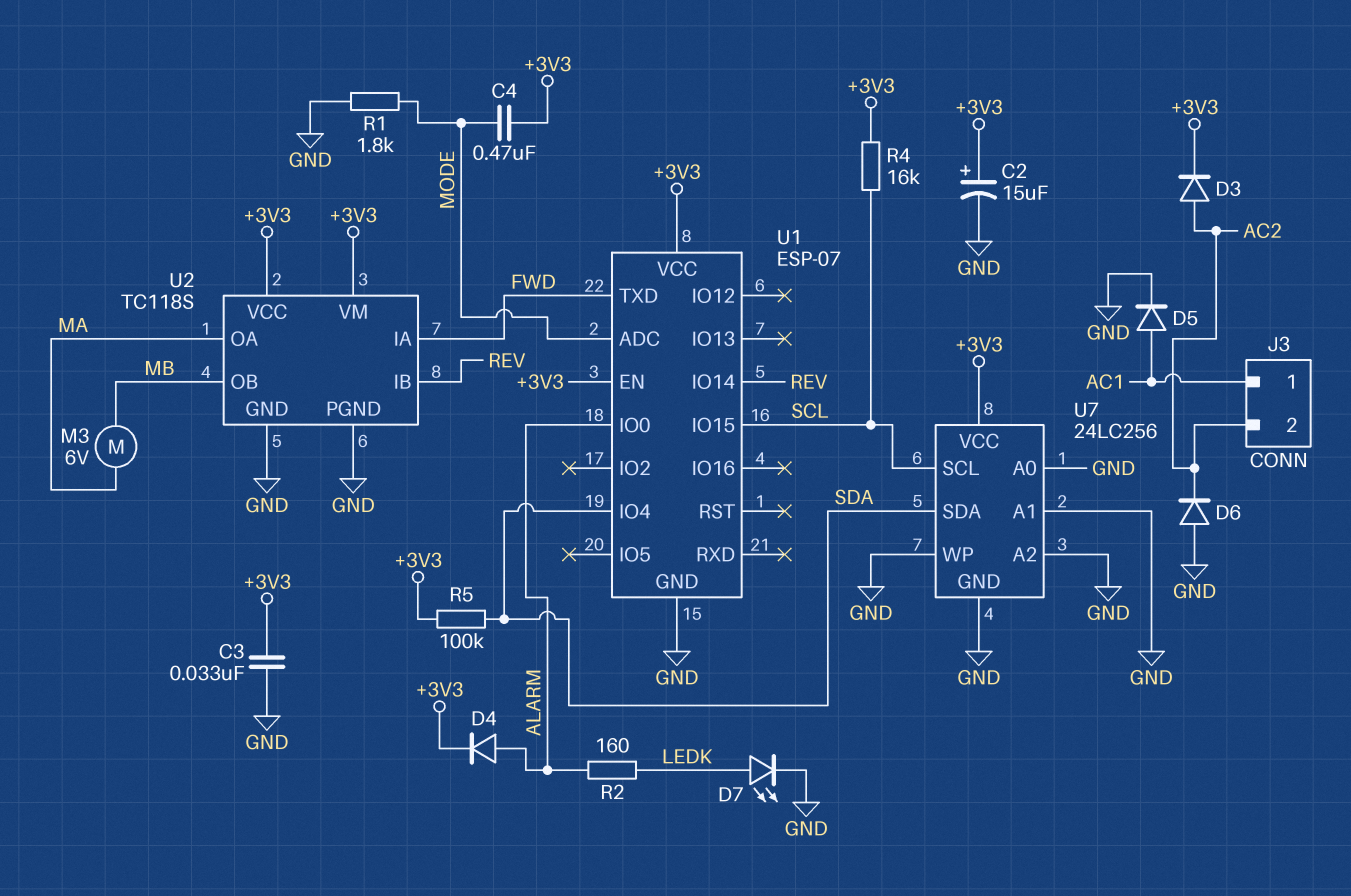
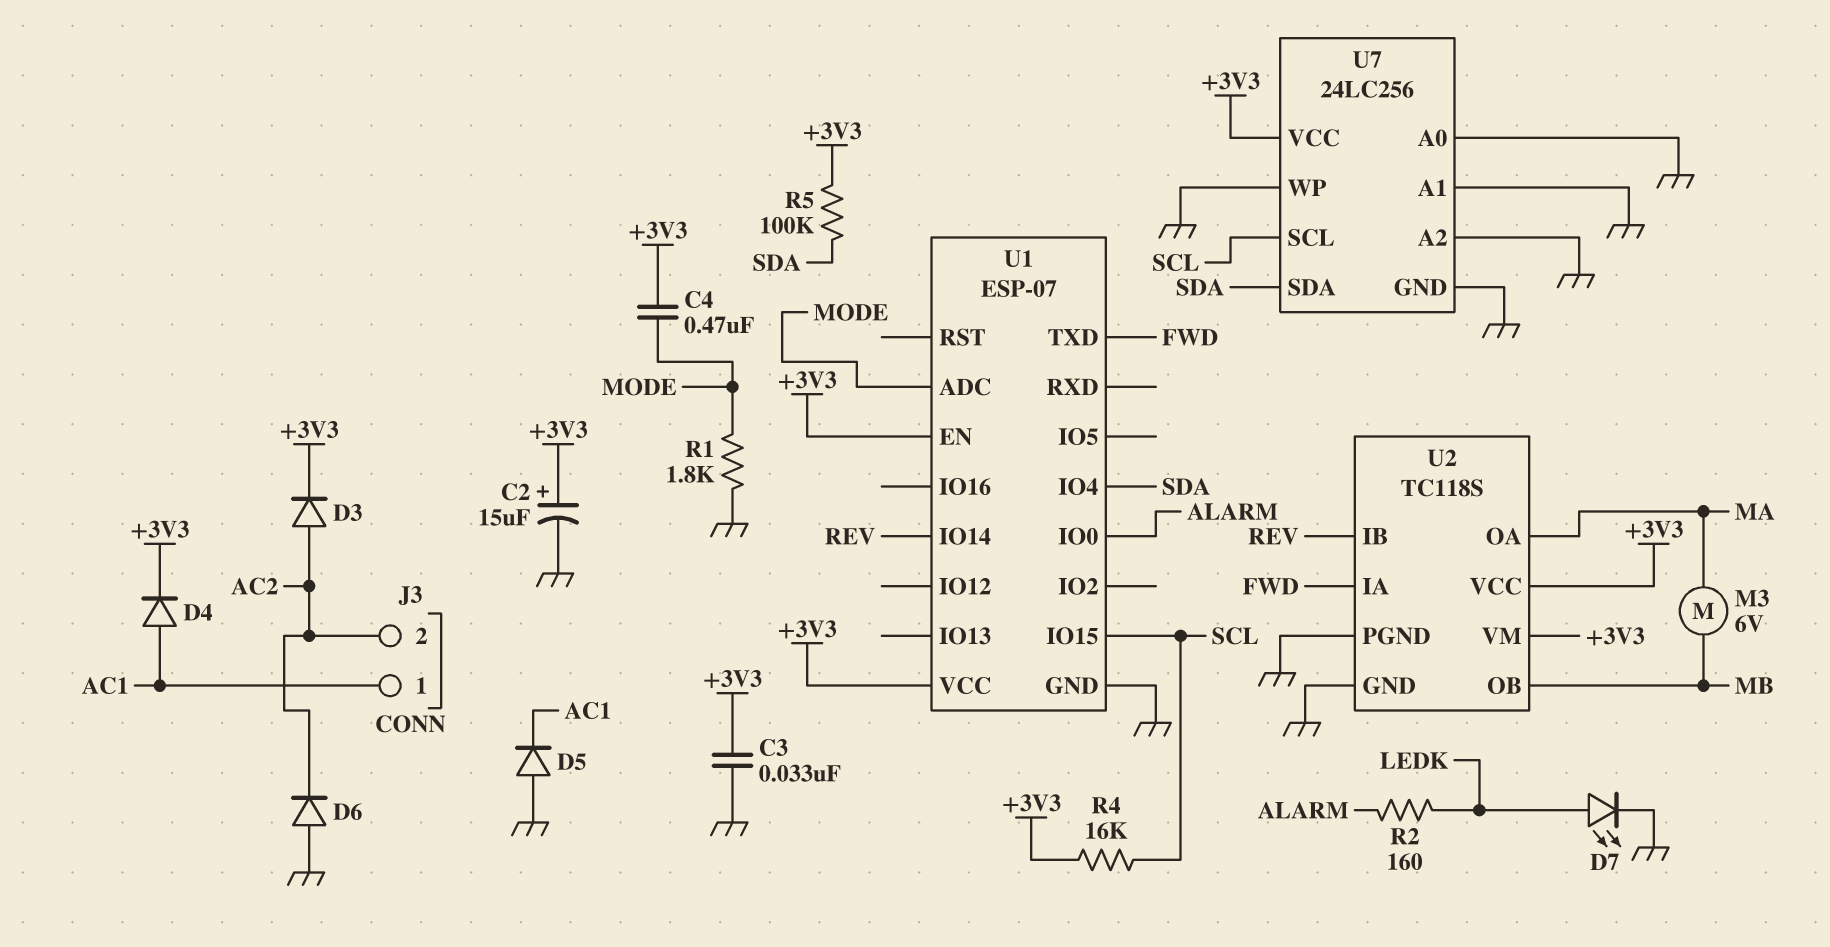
D4: diode (A ALARM, K +3V3) -> diode (A AC1, K +3V3)
D5: diode (A AC1, K GND) -> diode (A GND, K AC1)

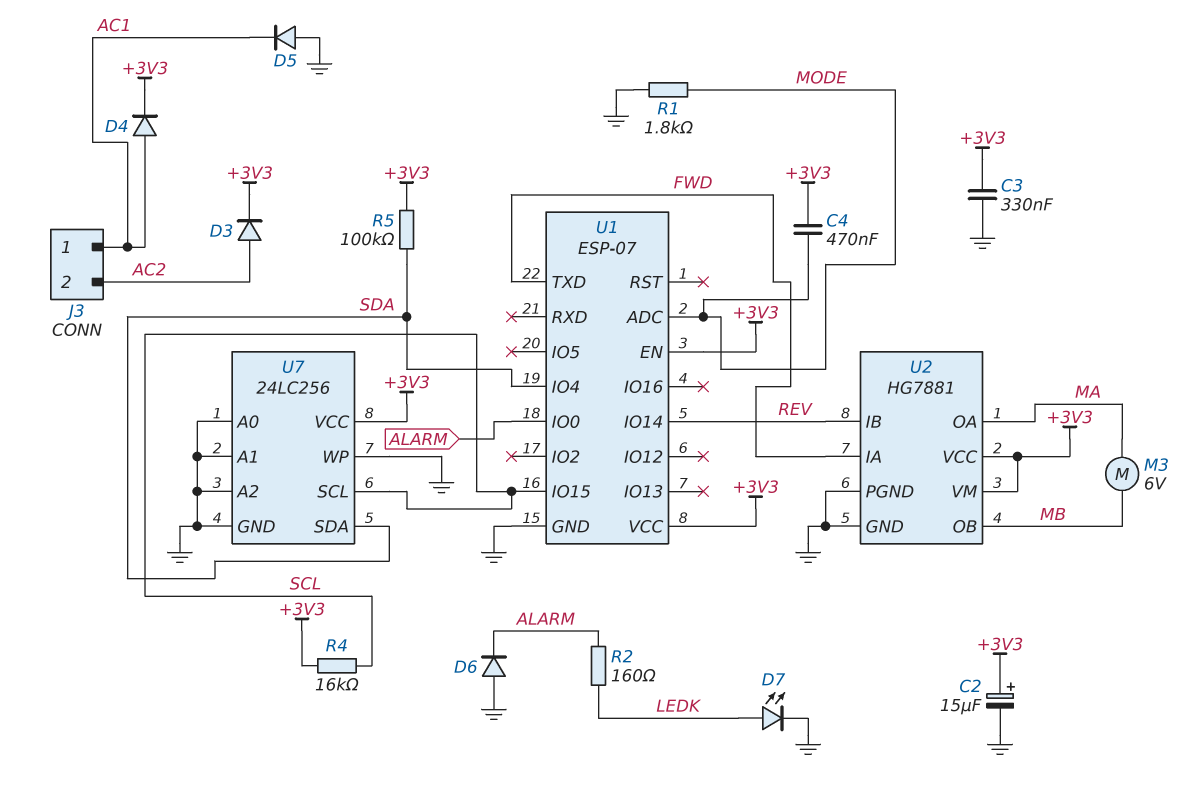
C3: 33nF (+3V3, GND) -> 330nF (+3V3, GND)
D6: diode (A GND, K AC2) -> diode (A GND, K ALARM)
U2: TC118S -> HG7881

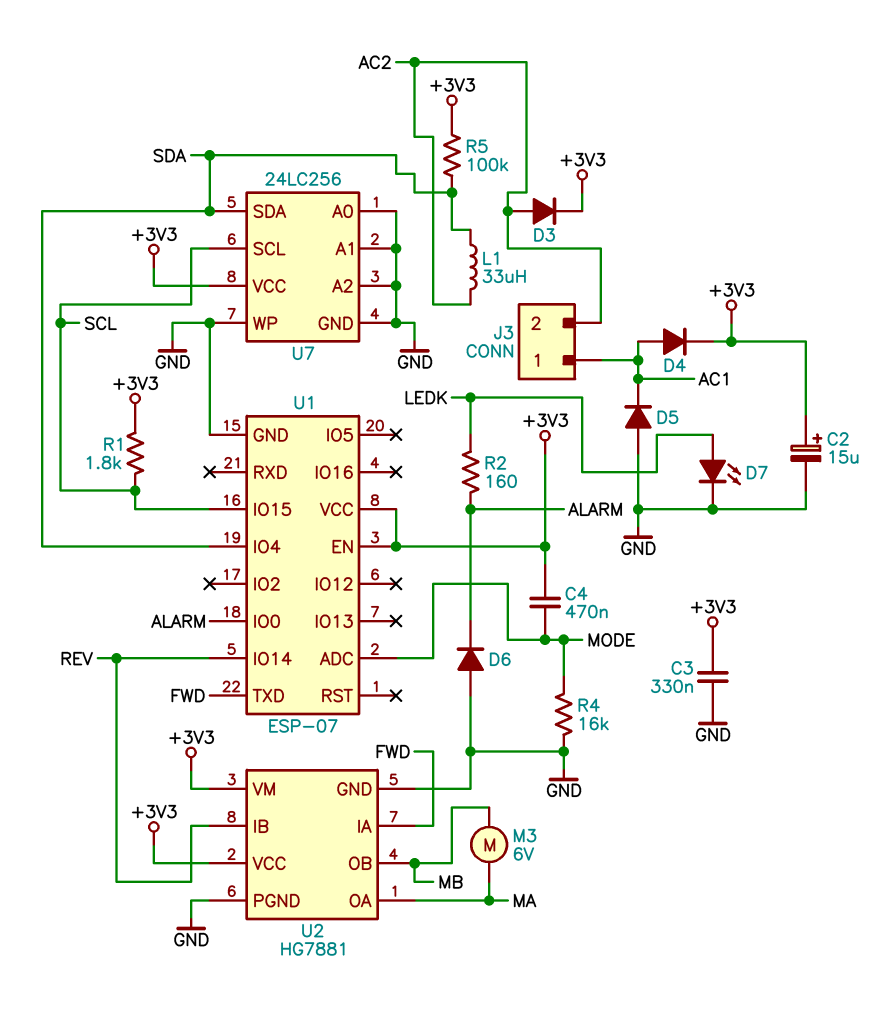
L1: none -> 33uH (AC2, SDA)
R1: 1.8k (GND, MODE) -> 1.8k (+3V3, SCL)
R4: 16k (+3V3, SCL) -> 16k (GND, MODE)

